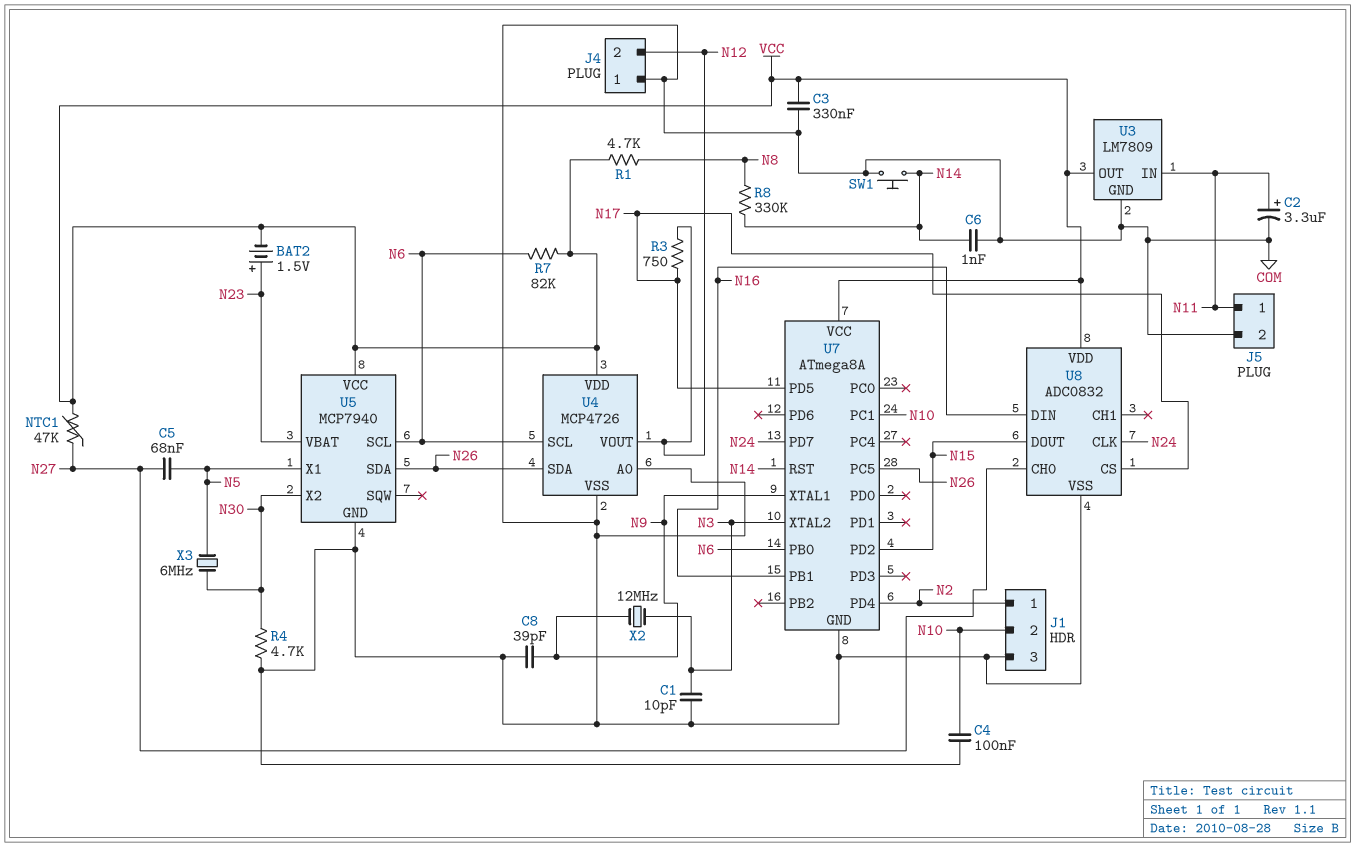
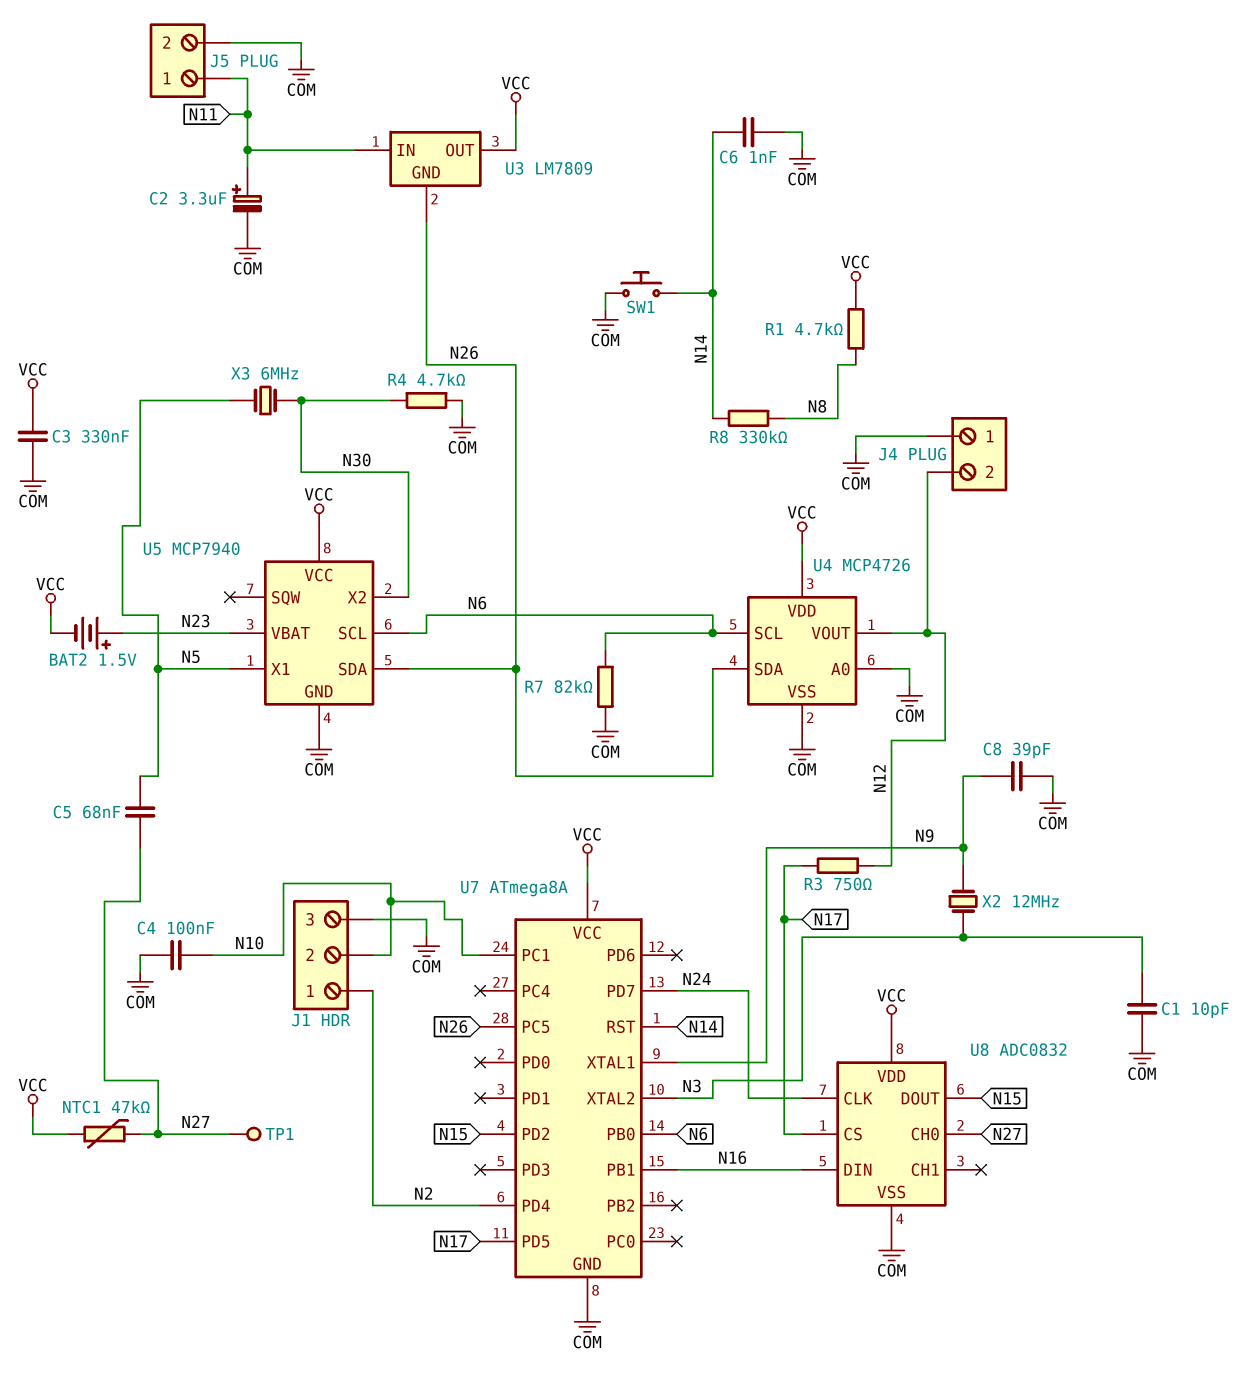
R7: 82k (N6, VCC) -> 82k (COM, N6)
TP1: none -> test point (N27)
U3 pin GND: COM -> N26

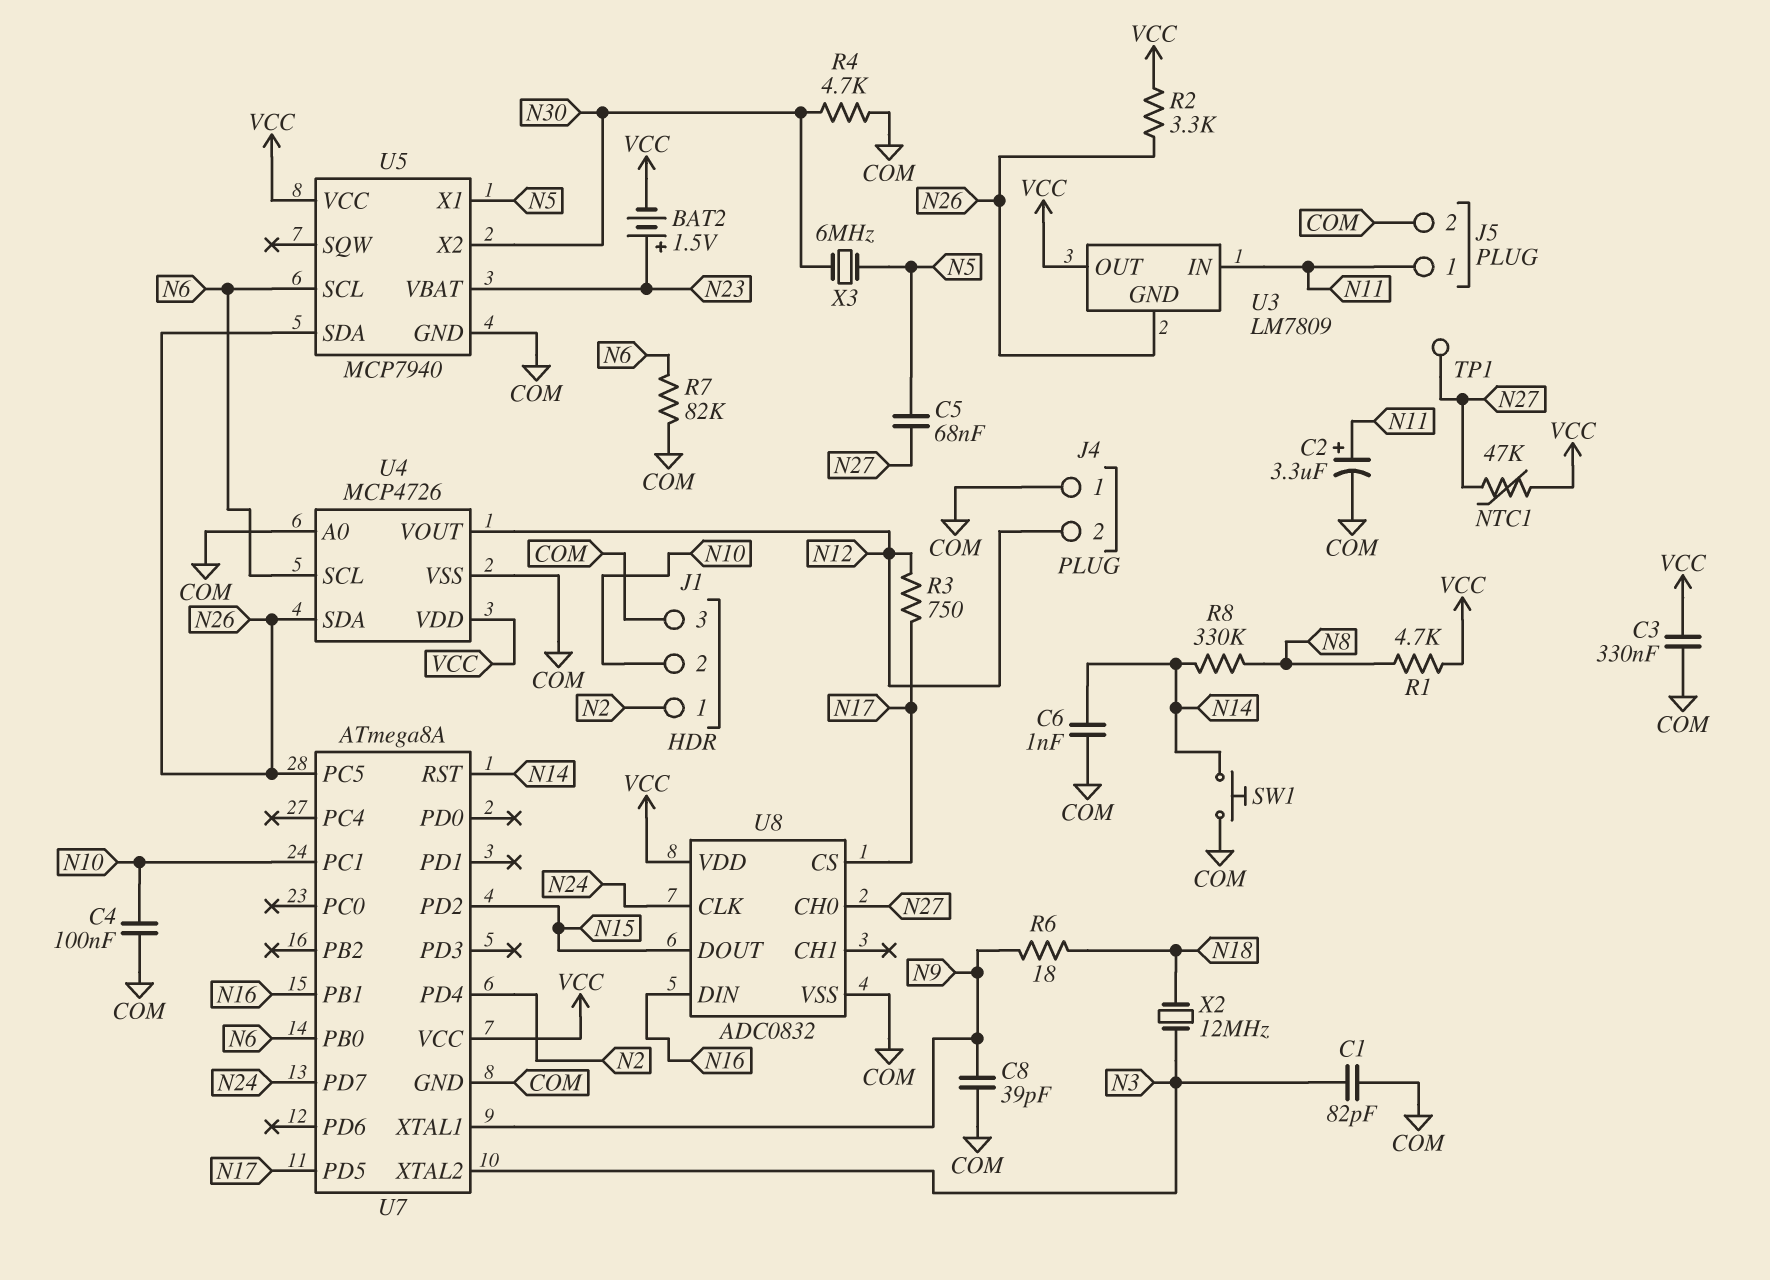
C1: 10pF (COM, N3) -> 82pF (COM, N3)
R2: none -> 3.3k (N26, VCC)
R6: none -> 18 (N9, N18)
X2: 12MHz (N3, N9) -> 12MHz (N3, N18)

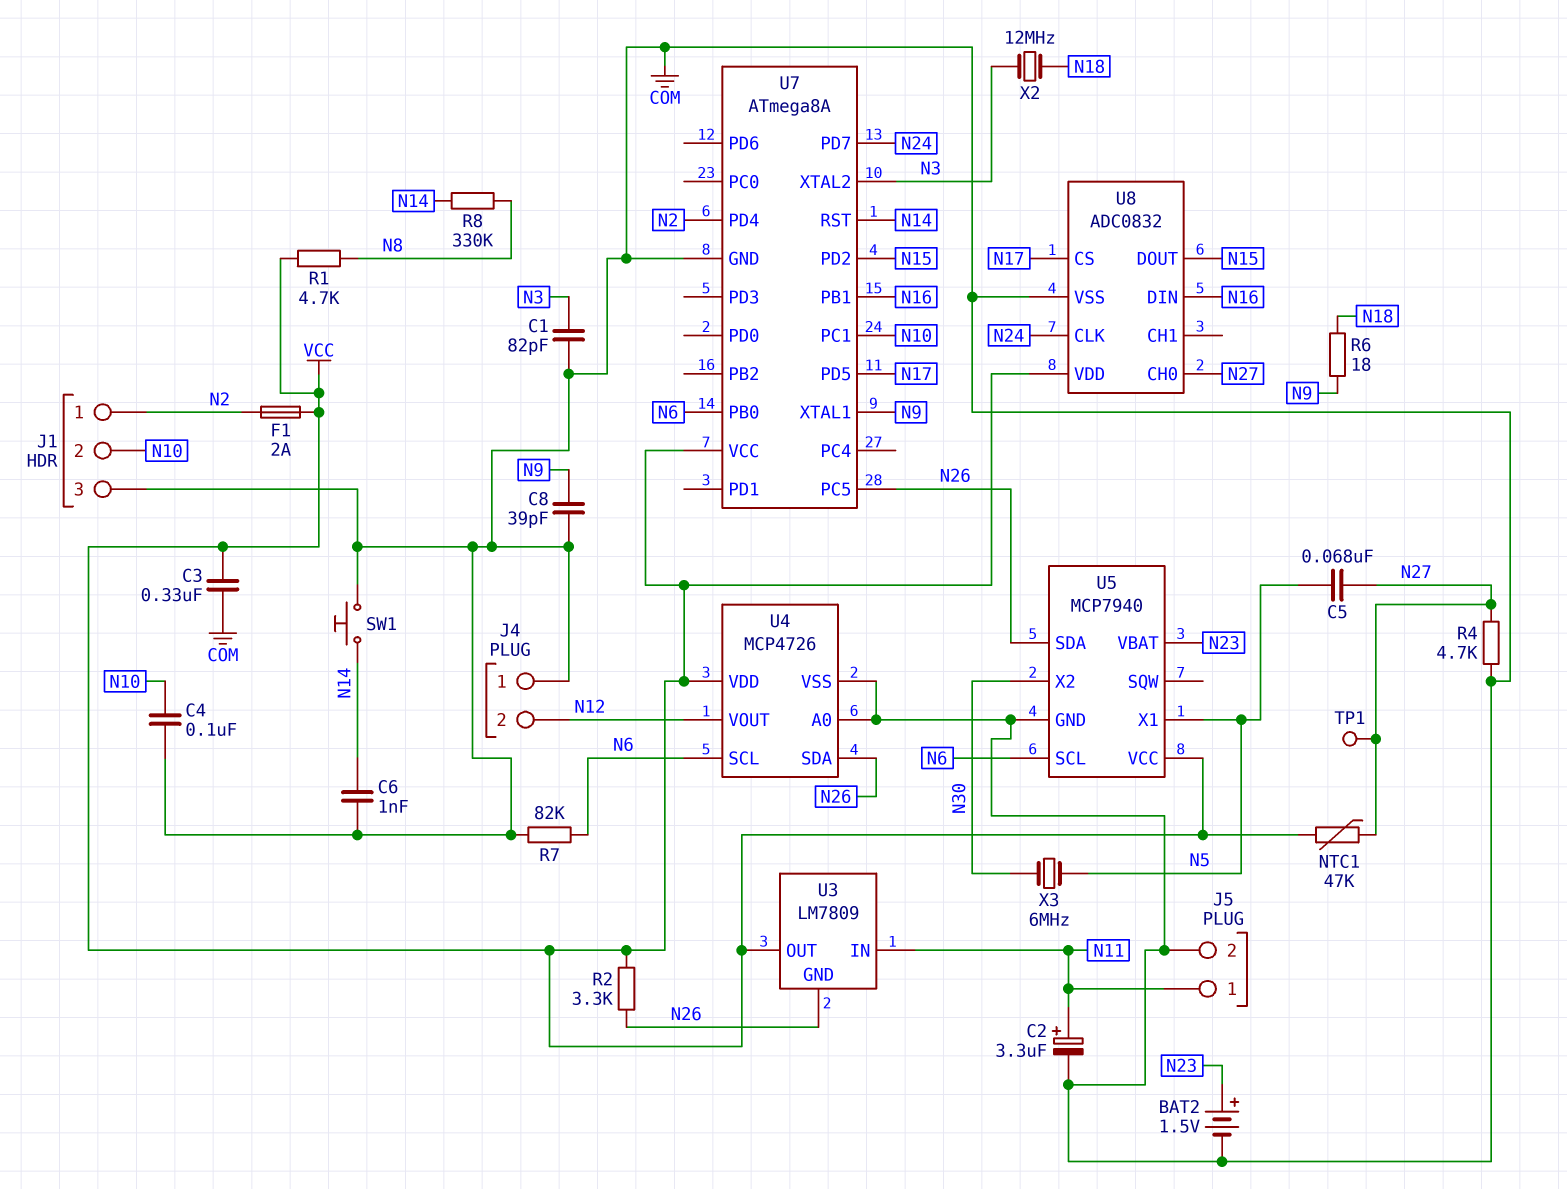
BAT2: 1.5V (plus N23, minus VCC) -> 1.5V (plus N23, minus COM)
F1: none -> 2A (N2, VCC)
R3: 750 (N12, N17) -> none
R4: 4.7k (COM, N30) -> 4.7k (COM, N27)

